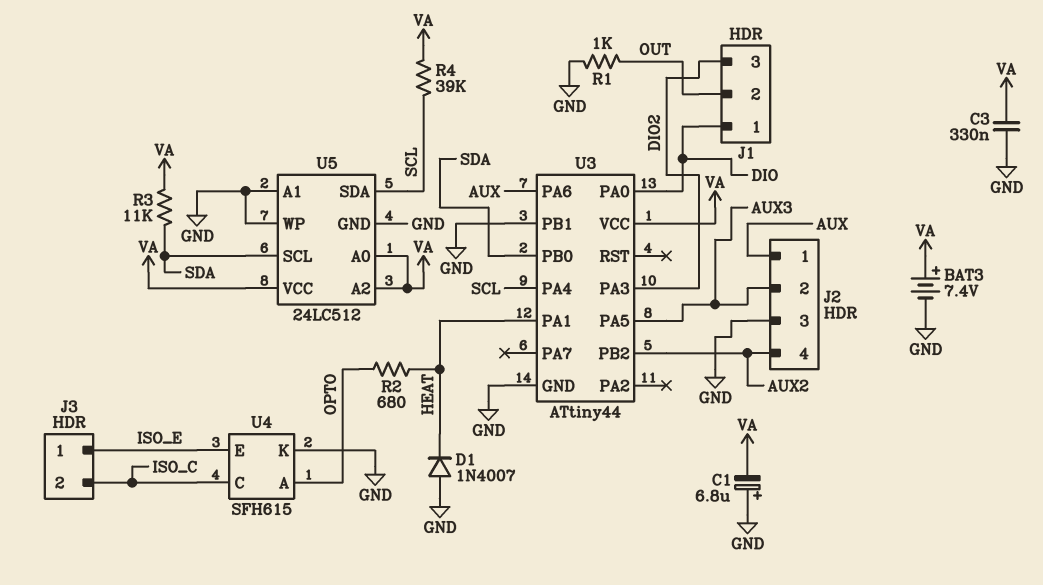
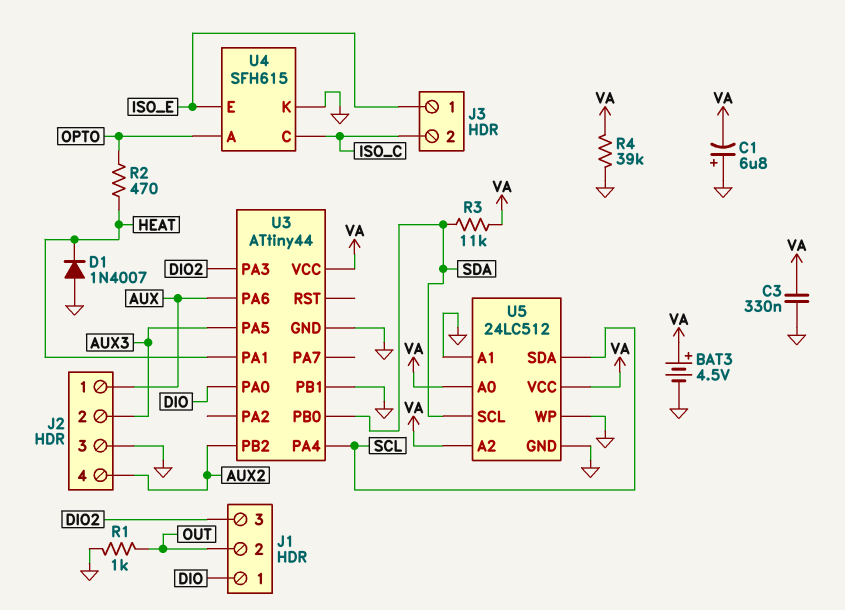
BAT3: 7.4V (plus VA, minus GND) -> 4.5V (plus VA, minus GND)
R2: 680 (HEAT, OPTO) -> 470 (HEAT, OPTO)
R4: 39k (SCL, VA) -> 39k (GND, VA)

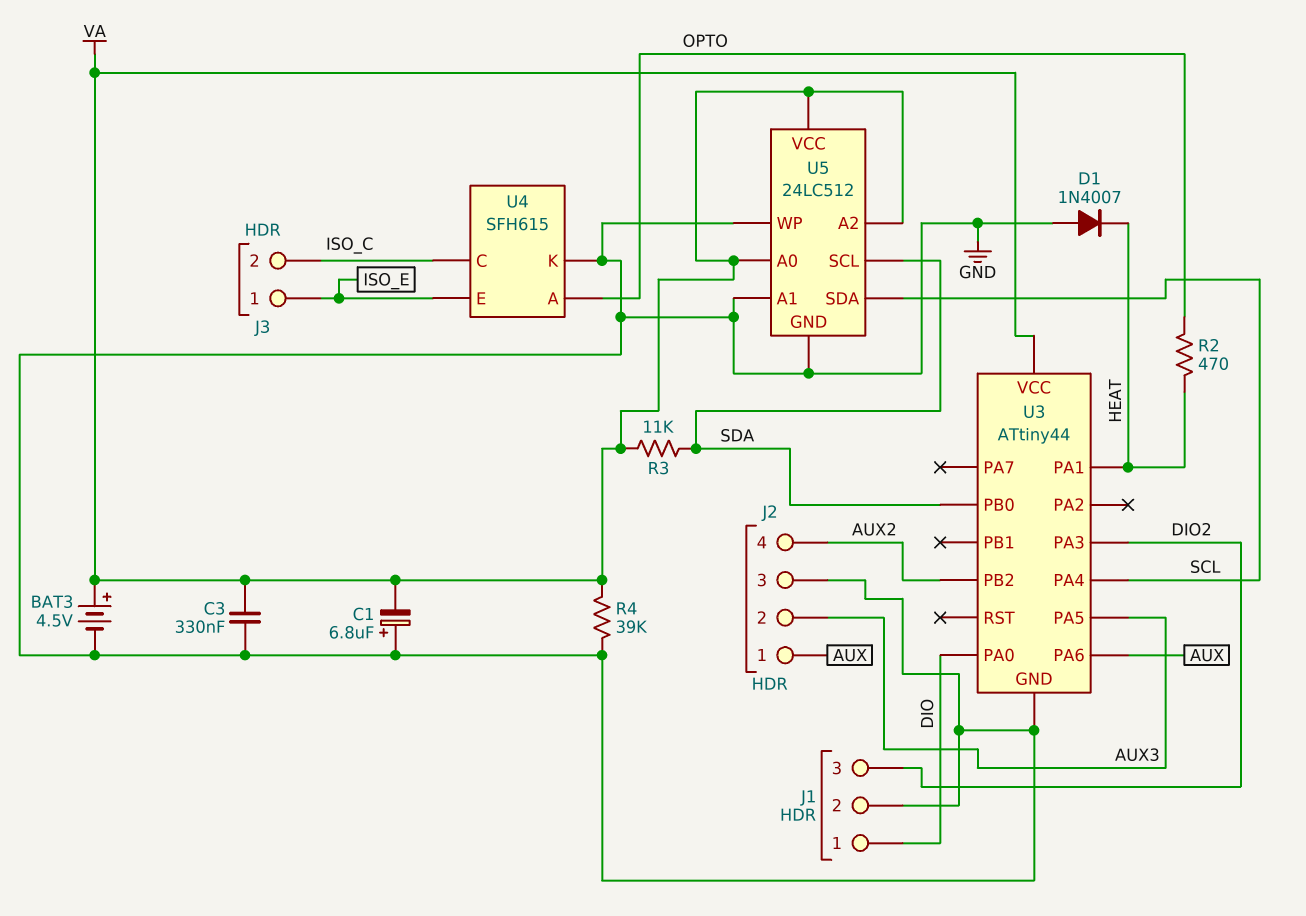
J1 pin 2: OUT -> GND
R1: 1k (GND, OUT) -> none
U3 pin PB1: GND -> none

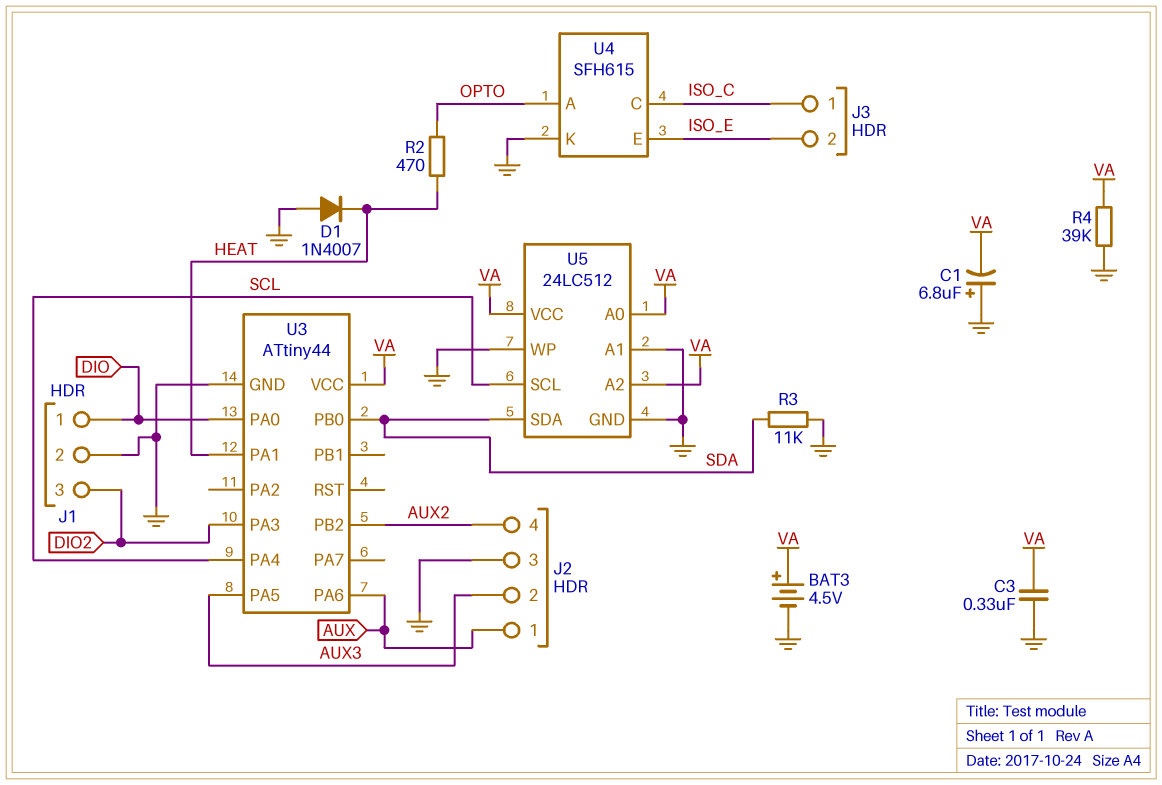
J3 pin 1: ISO_E -> ISO_C
J3 pin 2: ISO_C -> ISO_E
R3: 11k (SDA, VA) -> 11k (GND, SDA)
U5 pin SCL: SDA -> SCL
U5 pin SDA: SCL -> SDA

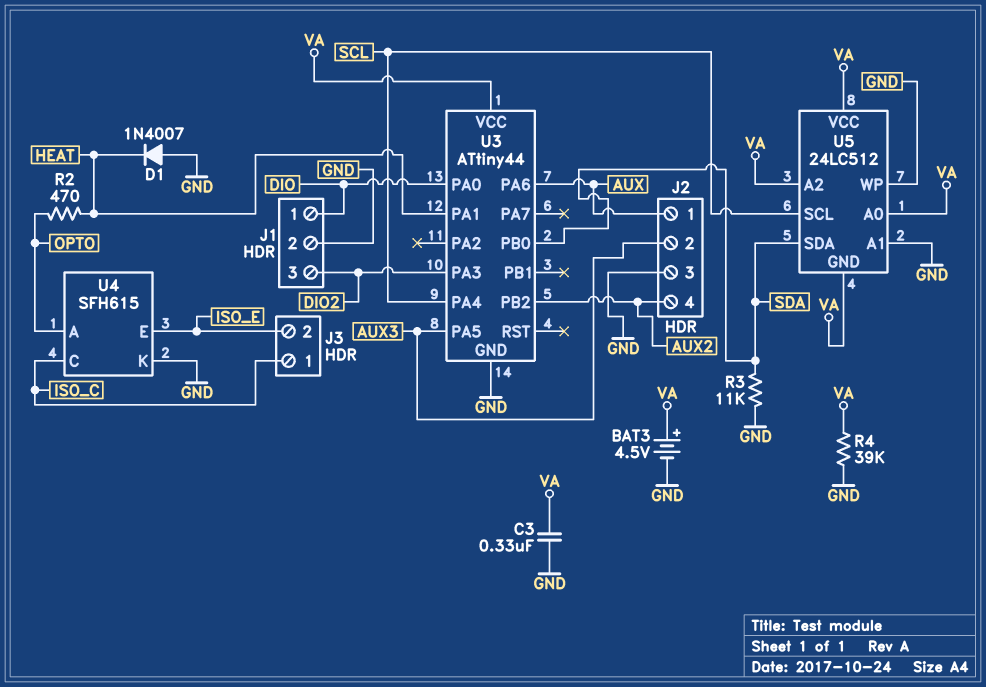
C1: 6.8uF (plus GND, minus VA) -> none
U5 pin GND: GND -> VA

